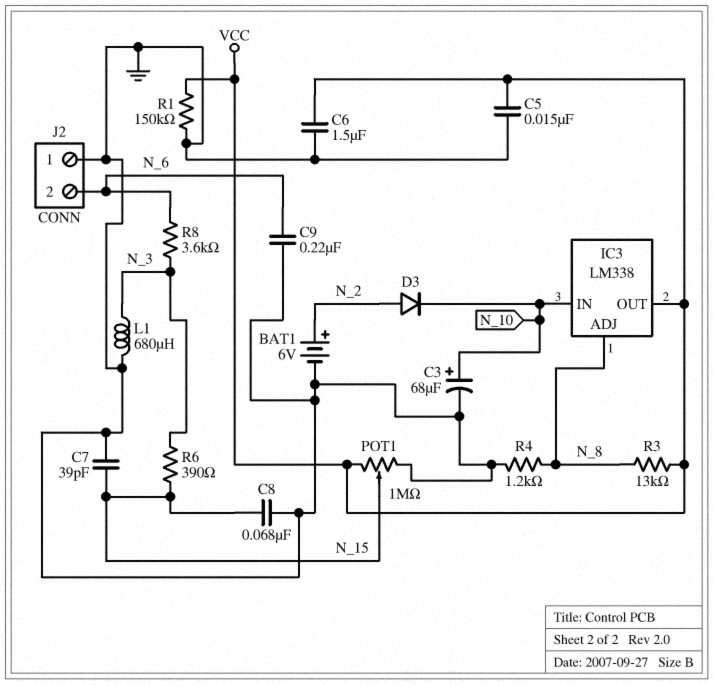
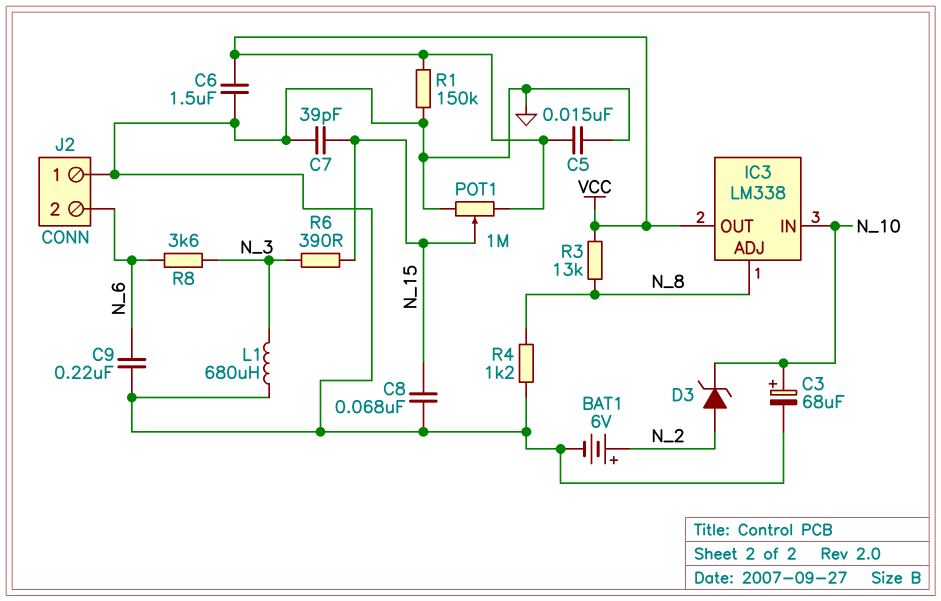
D3: diode (A N_2, K N_10) -> zener (A N_2, K N_10)

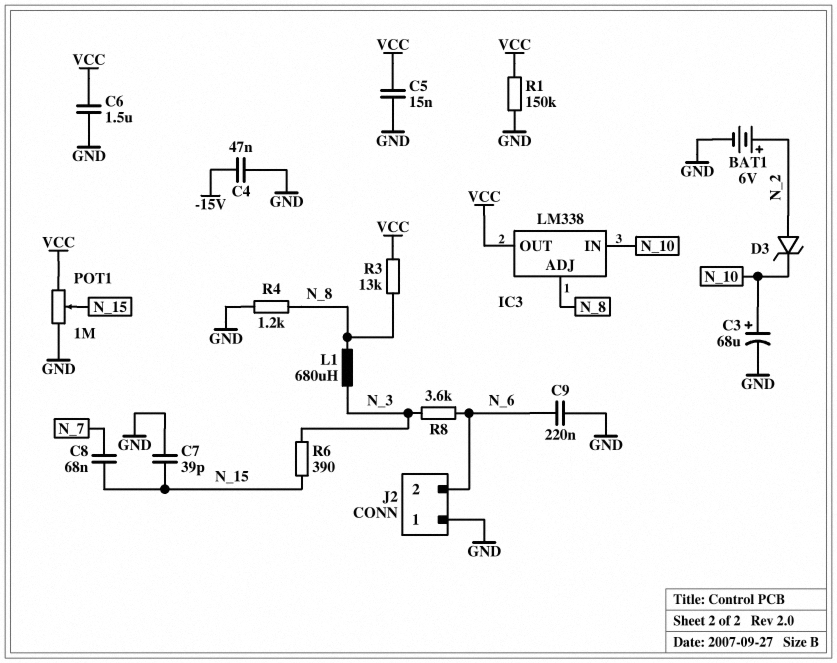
C4: none -> 47nF (-15V, GND)
C8: 68nF (GND, N_15) -> 68nF (N_7, N_15)
L1: 680uH (GND, N_3) -> 680uH (N_3, N_8)

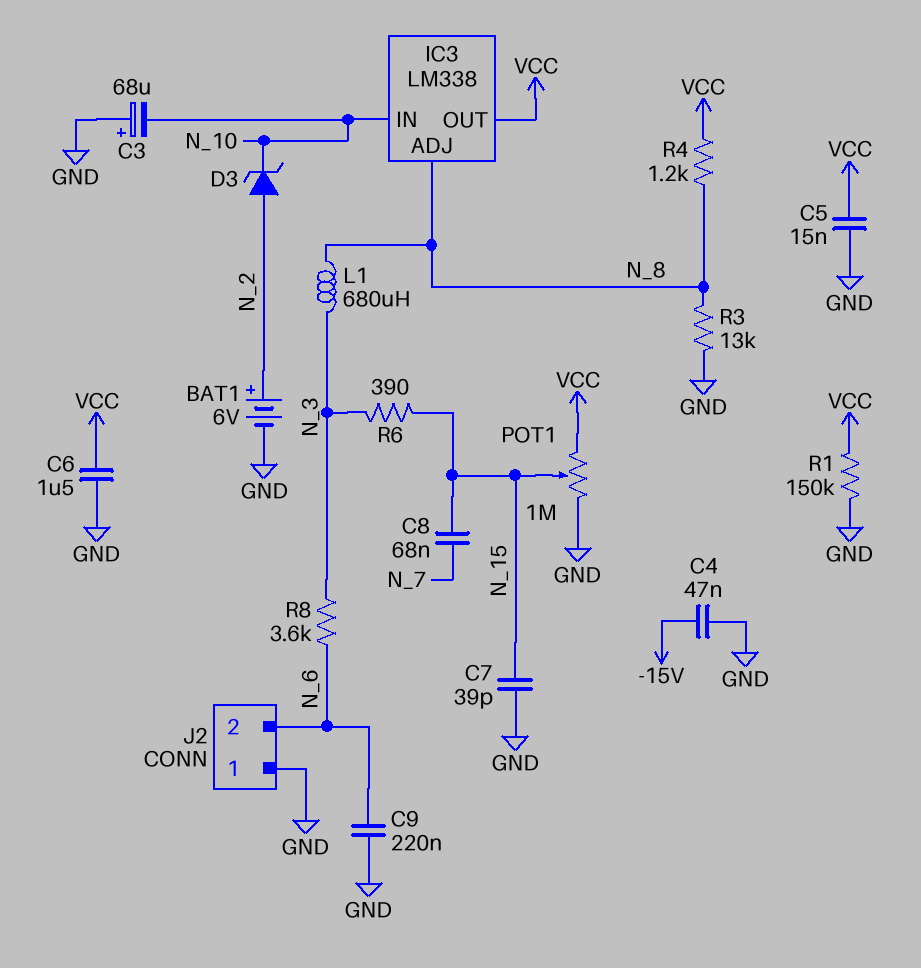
C3: 68uF (plus N_10, minus GND) -> 68uF (plus GND, minus N_10)
R3: 13k (N_8, VCC) -> 13k (GND, N_8)
R4: 1.2k (GND, N_8) -> 1.2k (N_8, VCC)

